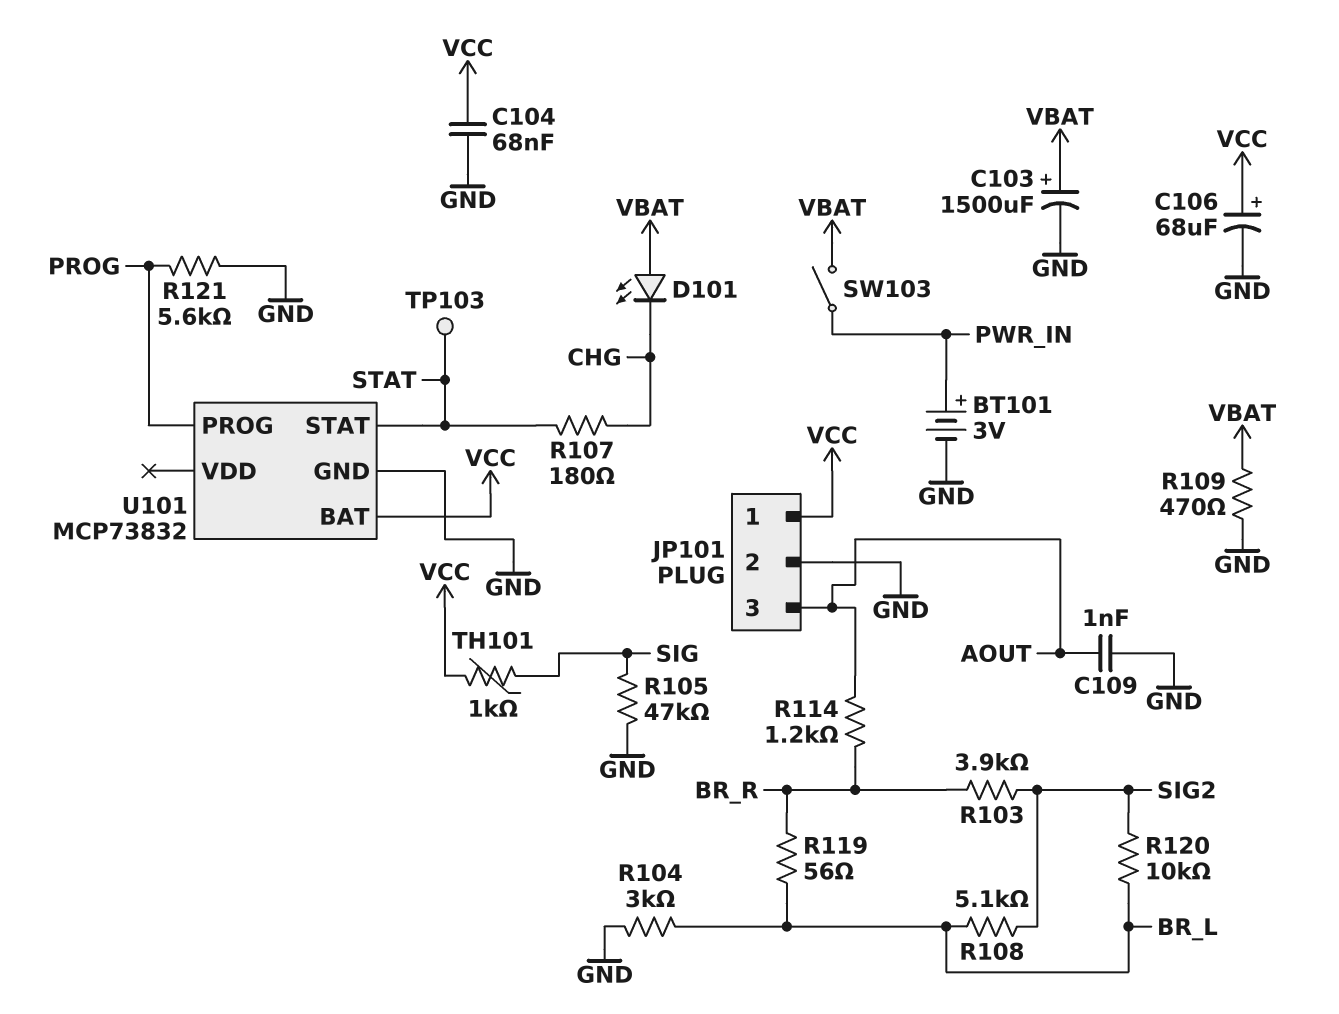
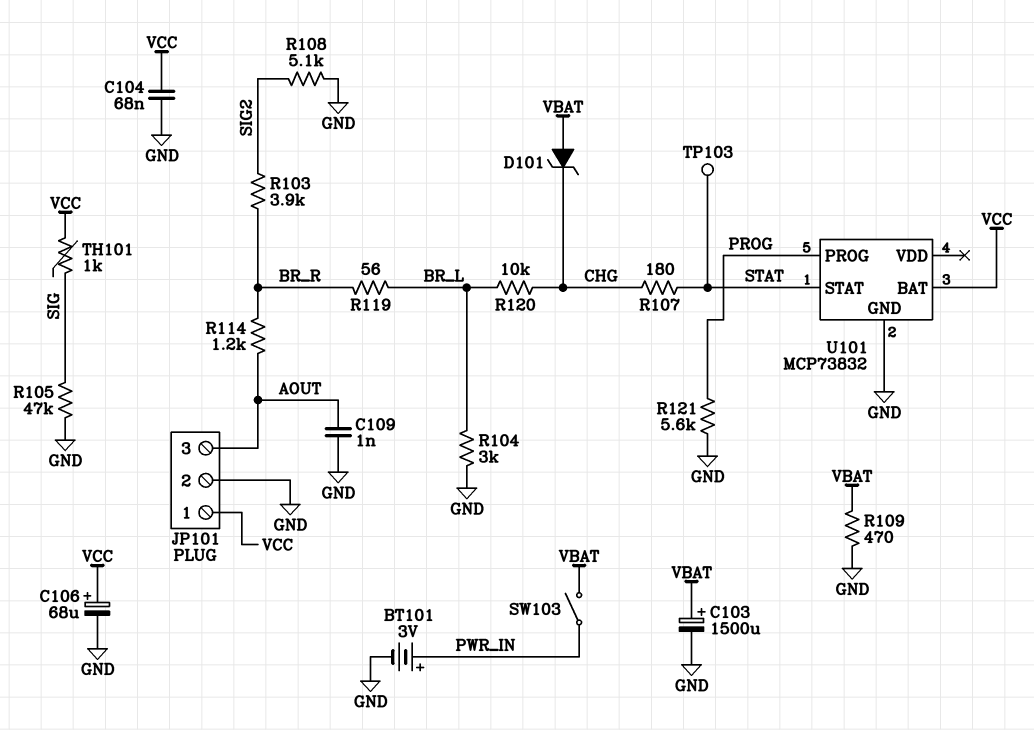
D101: LED (A VBAT, K CHG) -> zener (A VBAT, K CHG)
R108: 5.1k (BR_L, SIG2) -> 5.1k (GND, SIG2)
R120: 10k (BR_L, SIG2) -> 10k (BR_L, CHG)

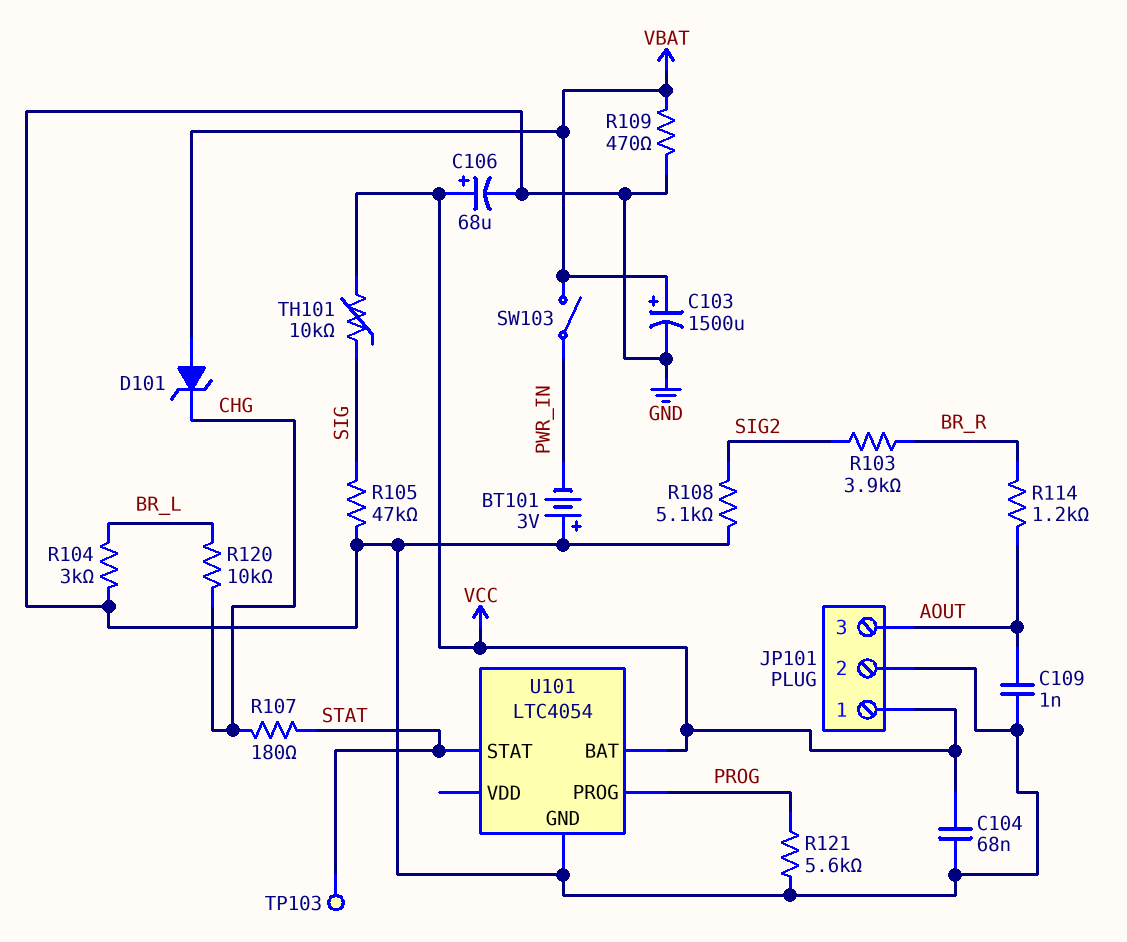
BT101: 3V (plus PWR_IN, minus GND) -> 3V (plus GND, minus PWR_IN)
R119: 56 (BR_L, BR_R) -> none
TH101: 1k (SIG, VCC) -> 10k (SIG, VCC)
U101: MCP73832 -> LTC4054

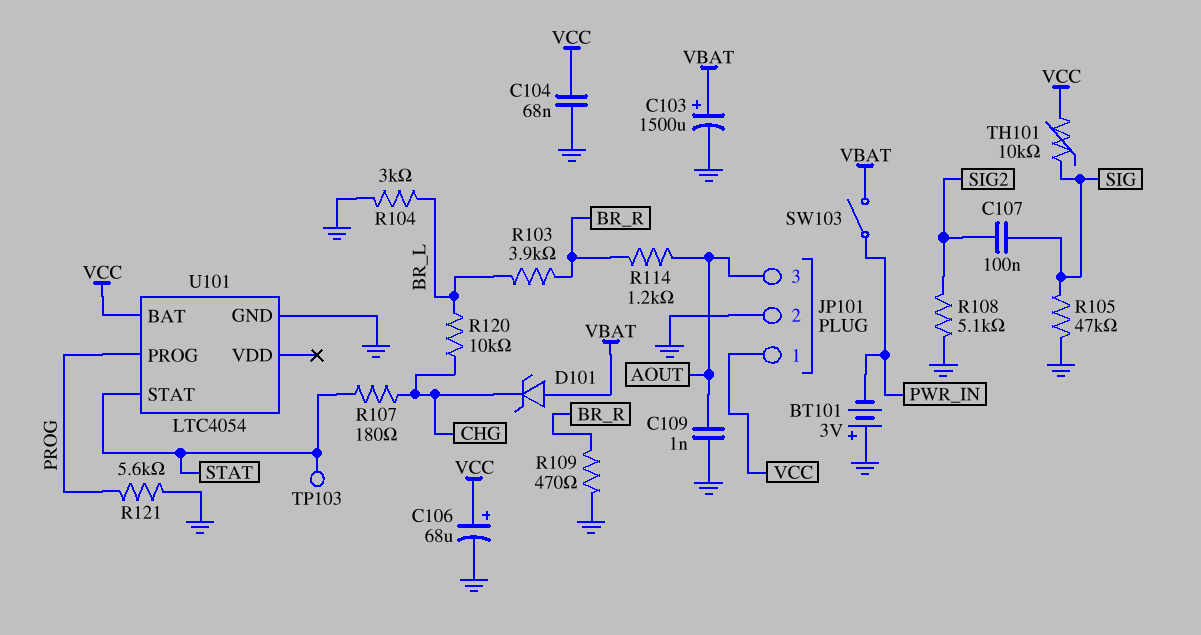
C107: none -> 100nF (SIG, SIG2)
R103: 3.9k (BR_R, SIG2) -> 3.9k (BR_L, BR_R)
R109: 470 (GND, VBAT) -> 470 (BR_R, GND)

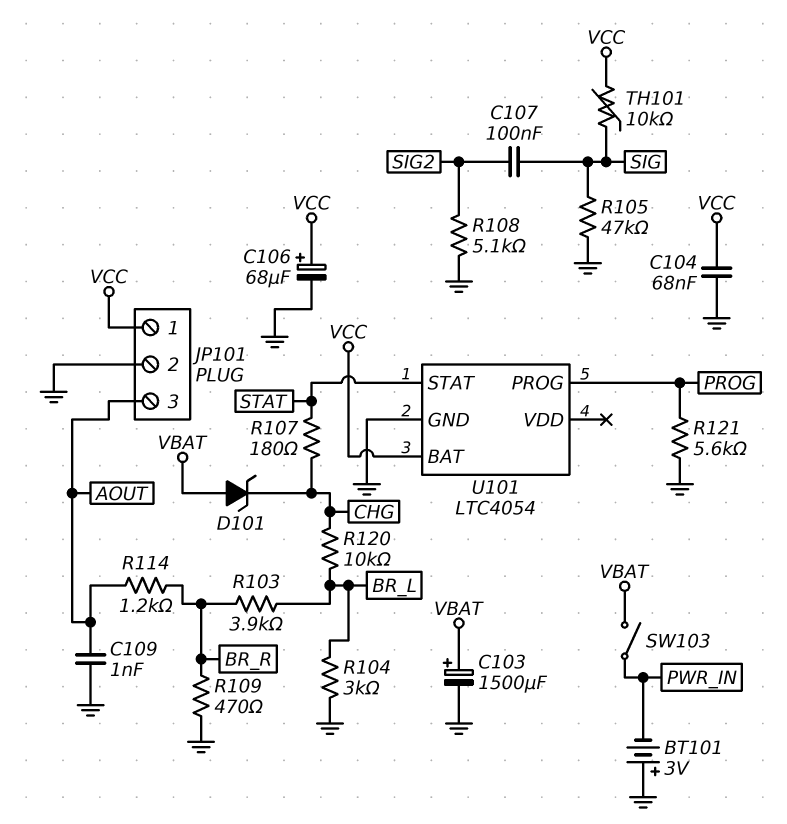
TP103: test point (STAT) -> none

